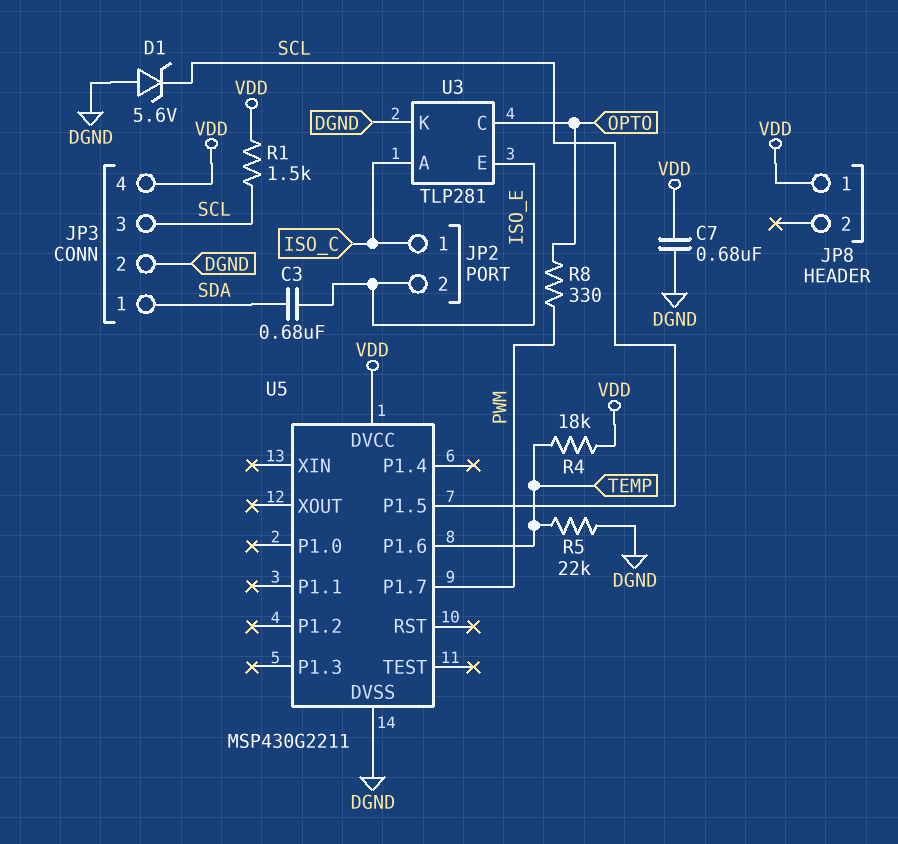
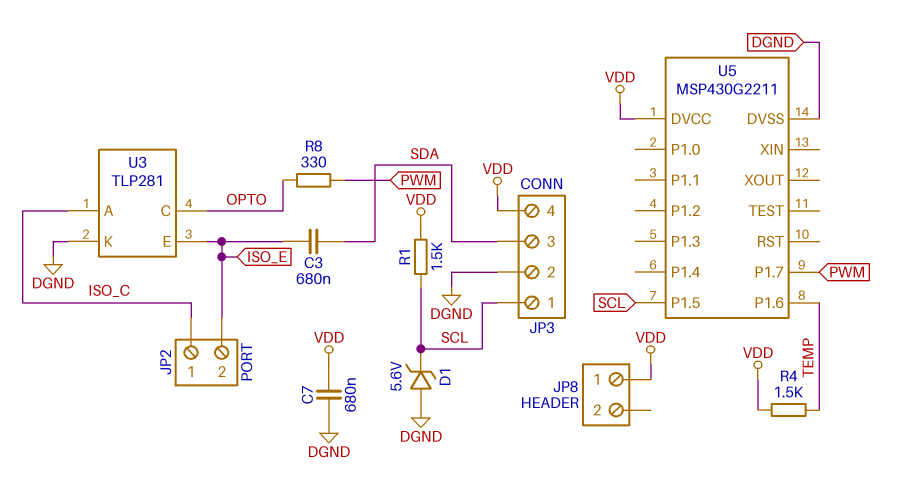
JP3 pin 1: SDA -> SCL
JP3 pin 3: SCL -> SDA
R4: 18k (TEMP, VDD) -> 1.5k (TEMP, VDD)
R5: 22k (DGND, TEMP) -> none

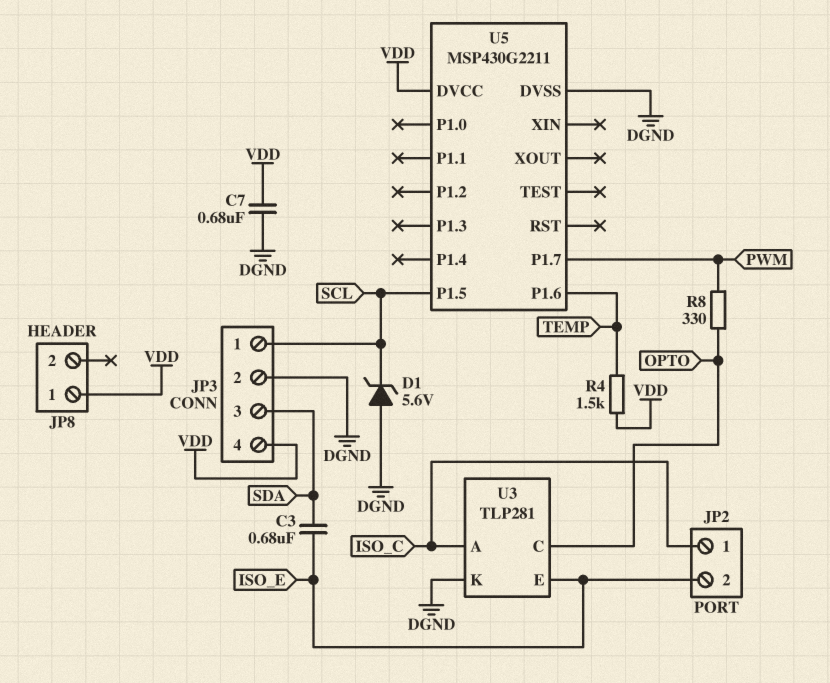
R1: 1.5k (SCL, VDD) -> none

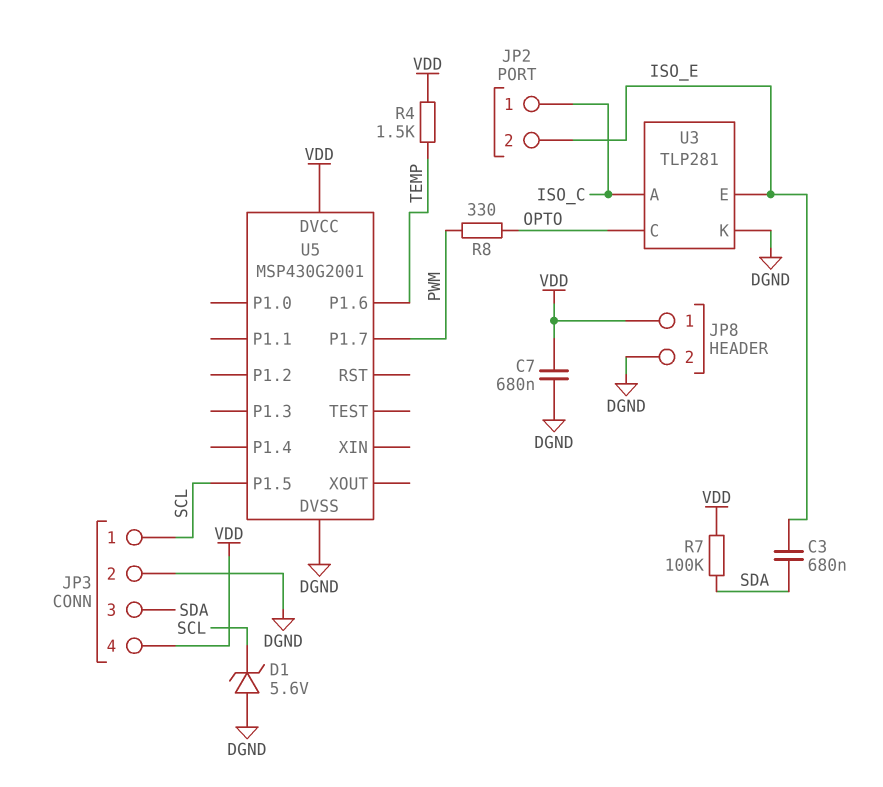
JP8 pin 2: none -> DGND
R7: none -> 100k (SDA, VDD)
U5: MSP430G2211 -> MSP430G2001

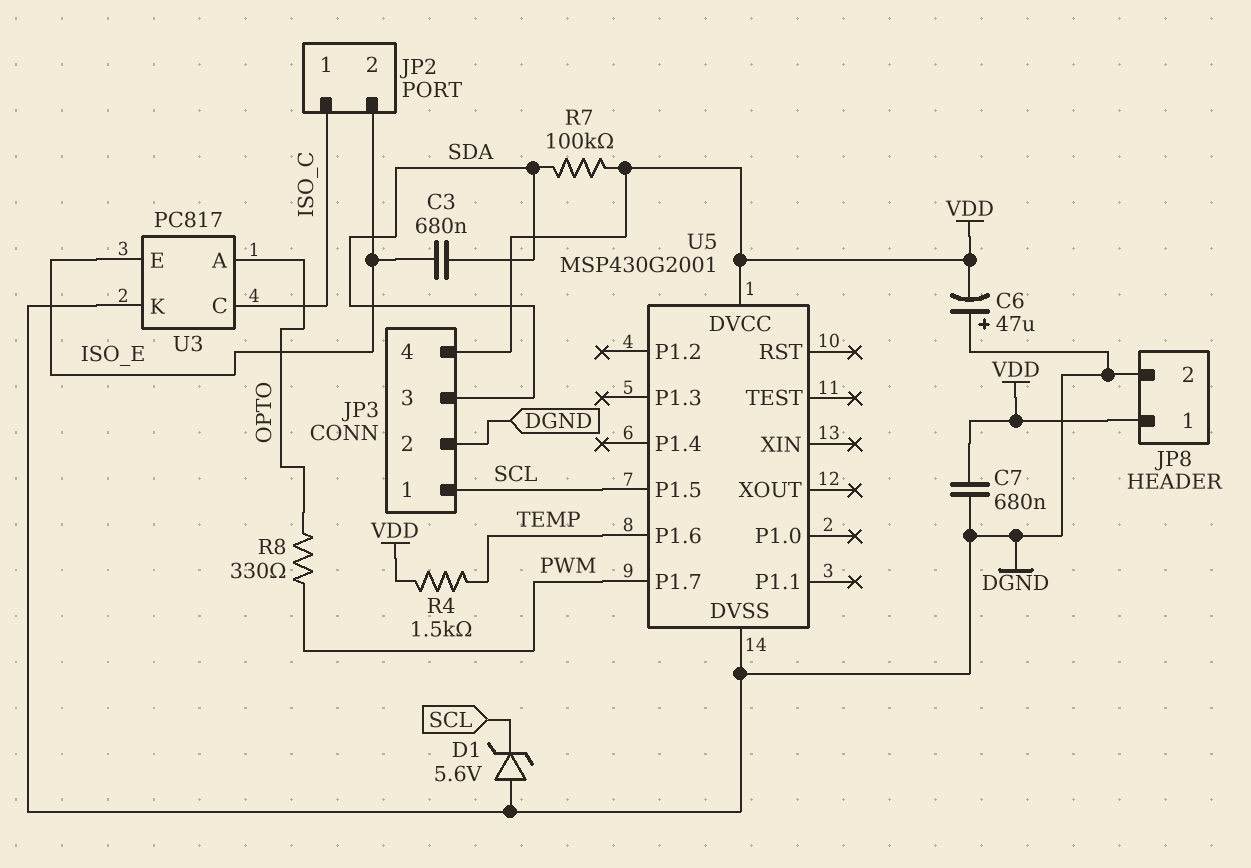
C6: none -> 47uF (plus DGND, minus VDD)
U3: TLP281 -> PC817
U3 pin A: ISO_C -> OPTO
U3 pin C: OPTO -> ISO_C

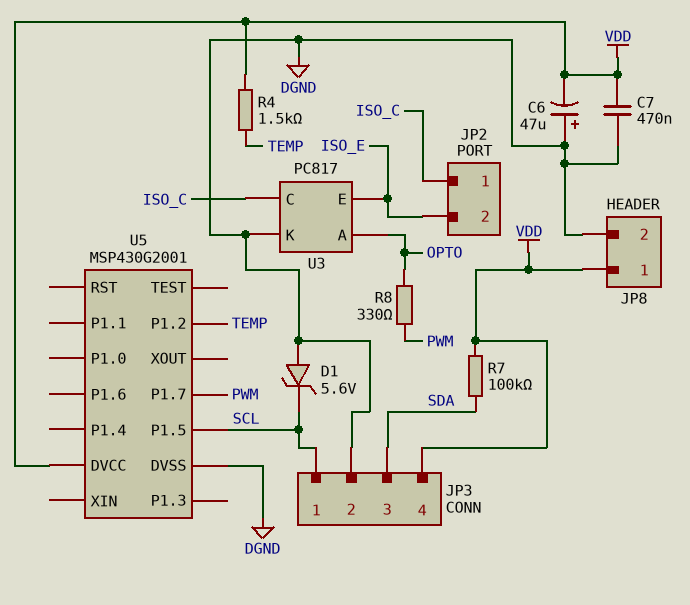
C3: 680nF (ISO_E, SDA) -> none
C7: 680nF (DGND, VDD) -> 470nF (DGND, VDD)
U5 pin P1.2: none -> TEMP
U5 pin P1.6: TEMP -> none

